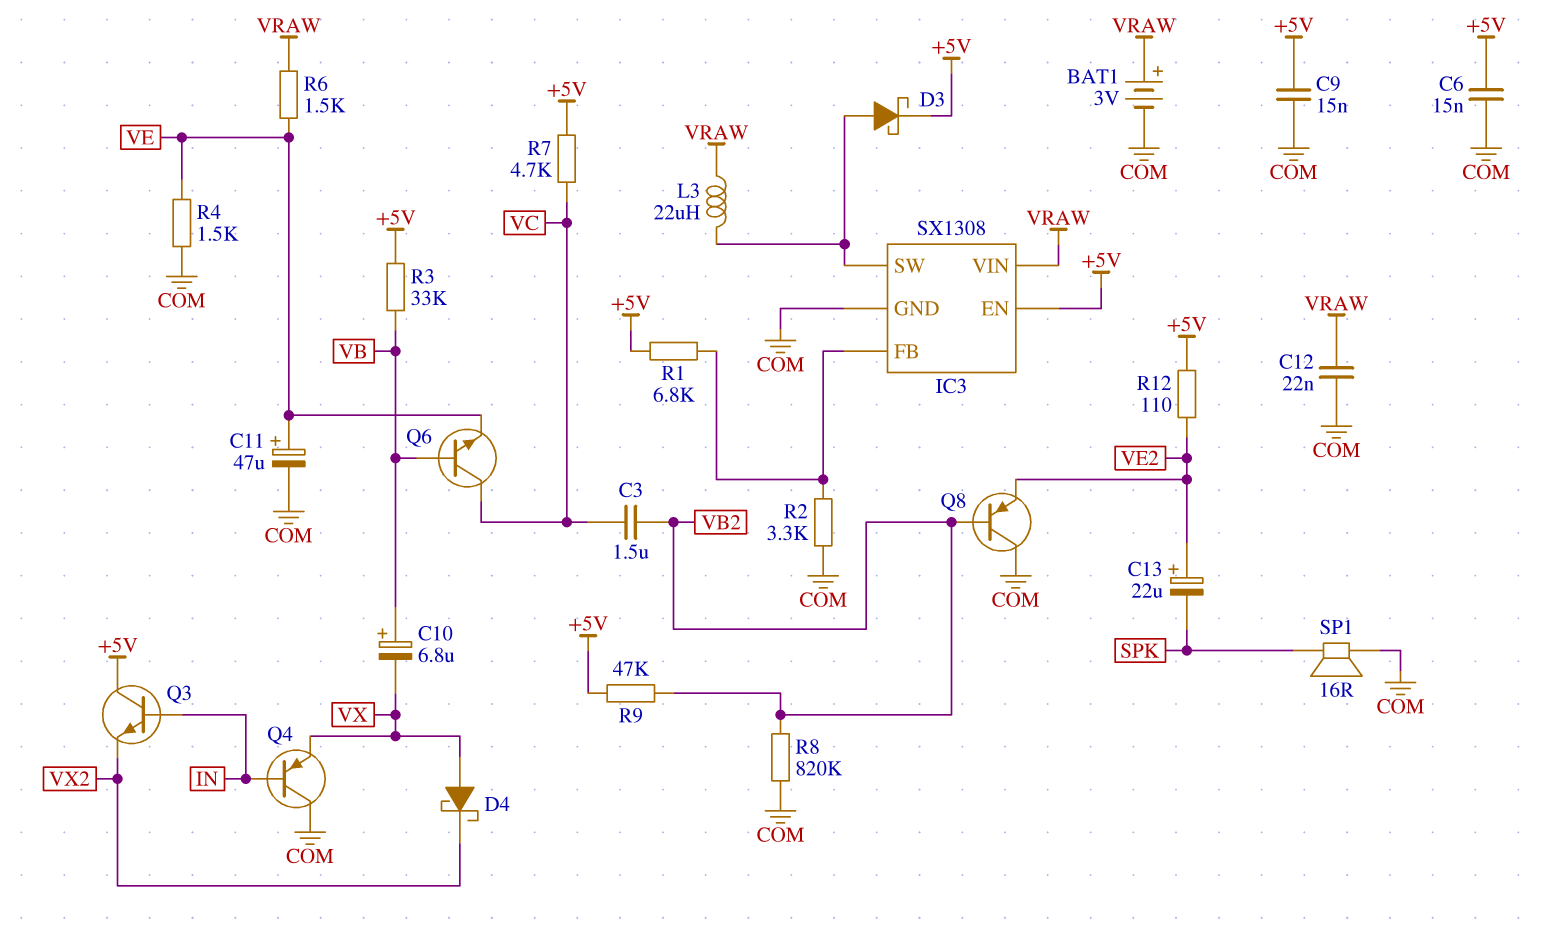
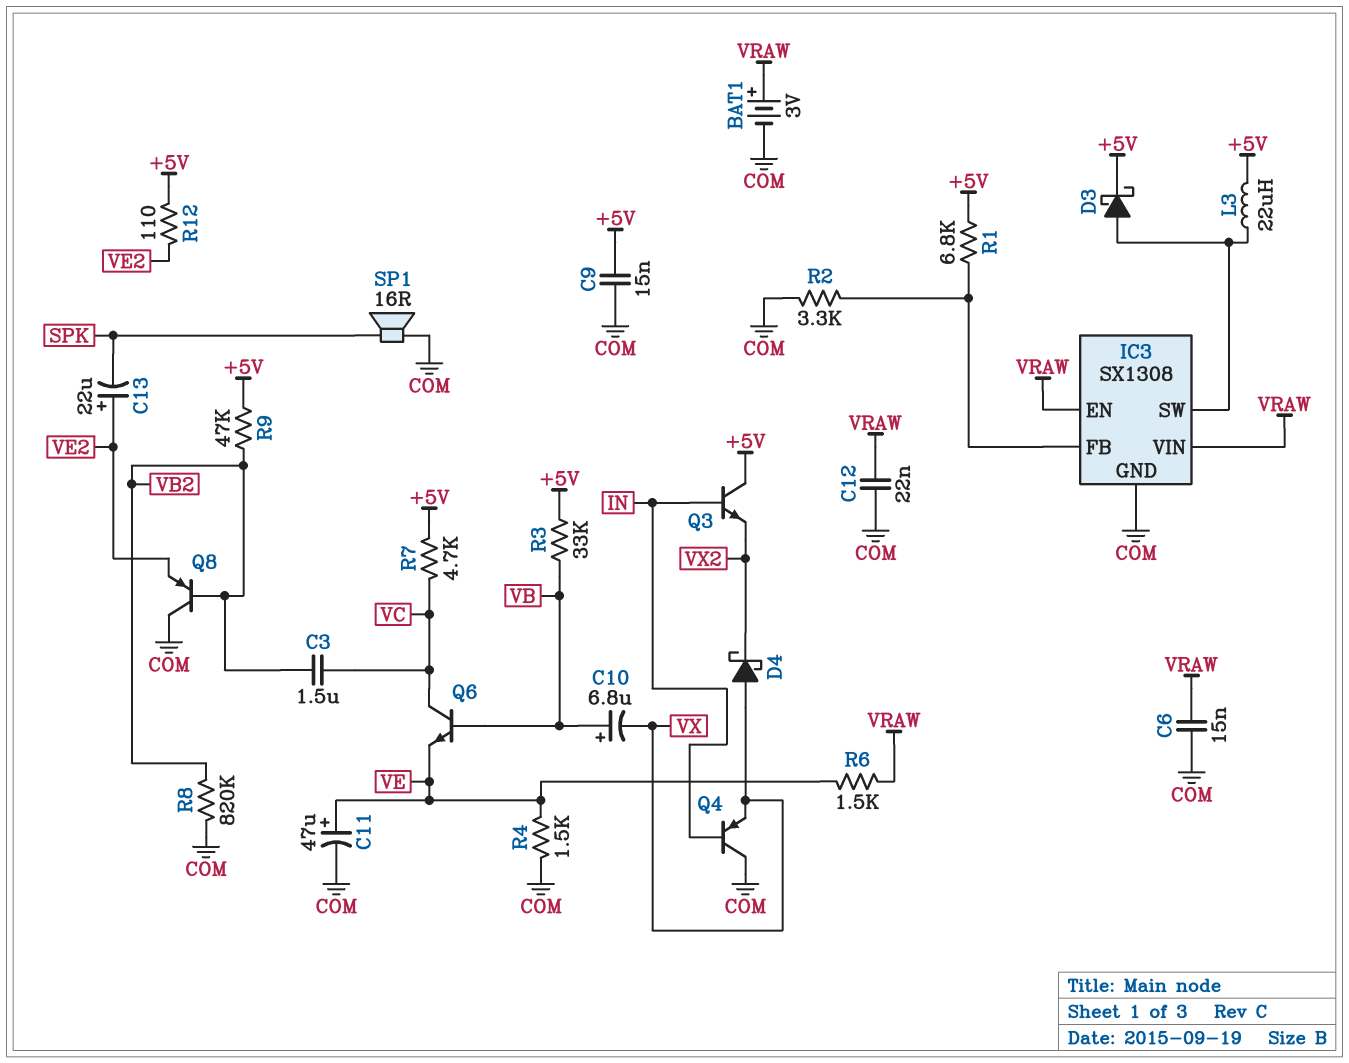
C6: 15nF (+5V, COM) -> 15nF (COM, VRAW)
IC3 pin EN: +5V -> VRAW
L3: 22uH (IC3/SW, VRAW) -> 22uH (+5V, IC3/SW)

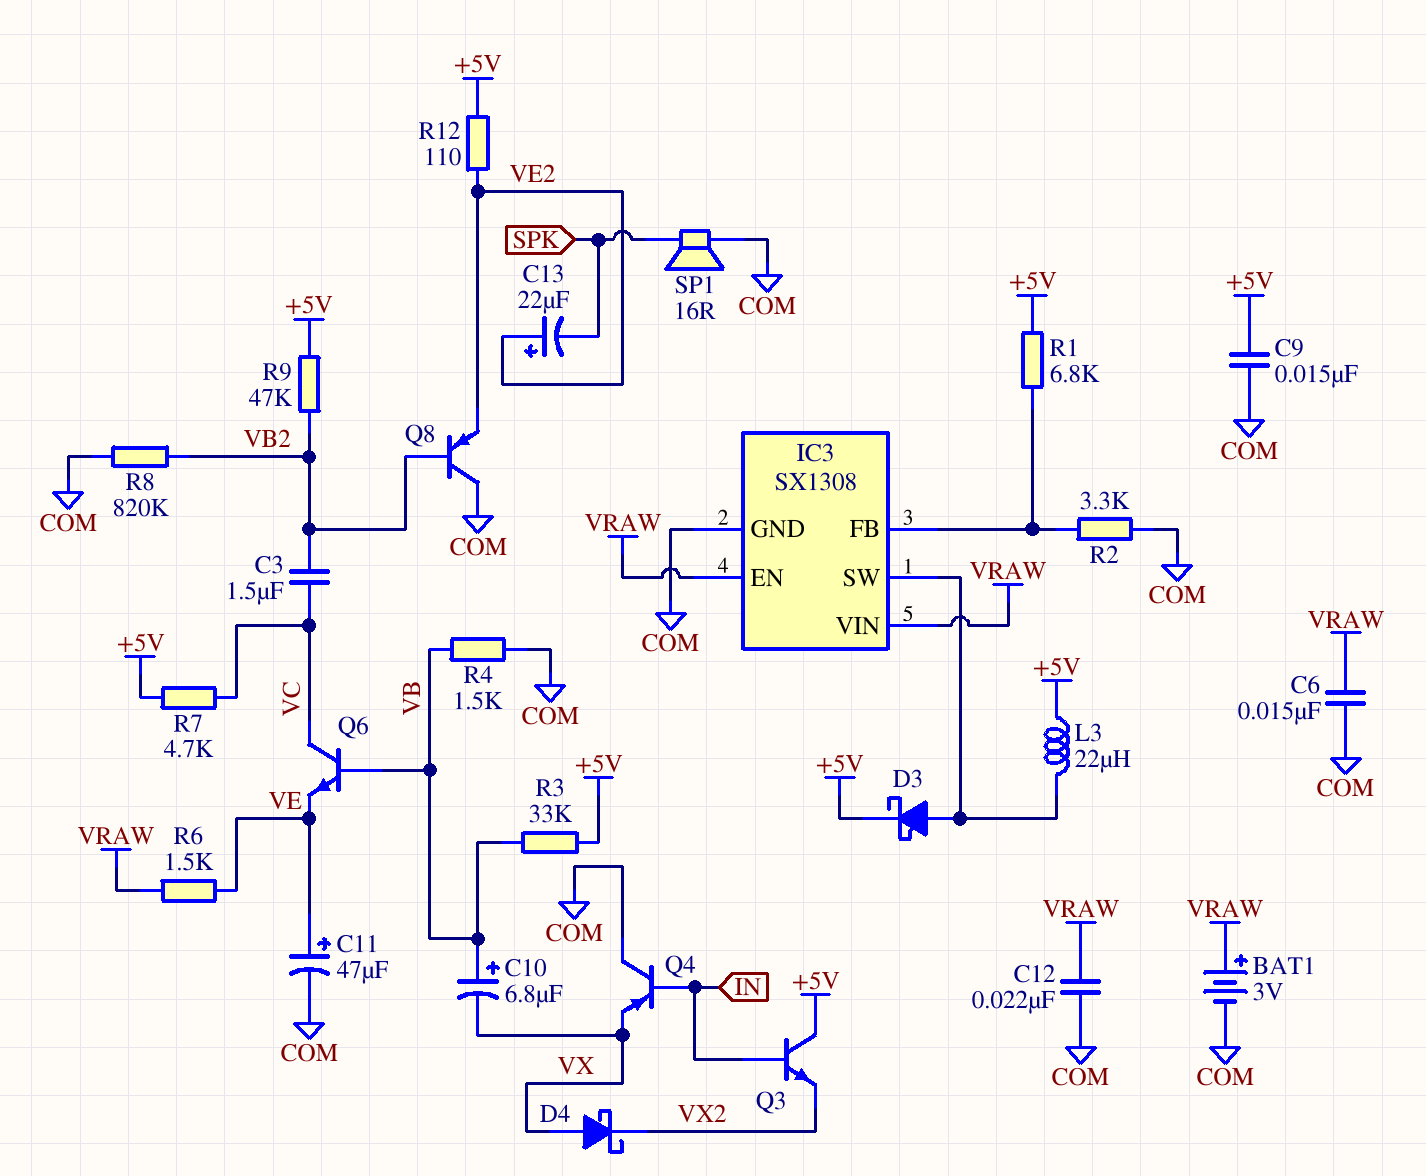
R4: 1.5k (COM, VE) -> 1.5k (COM, VB)

